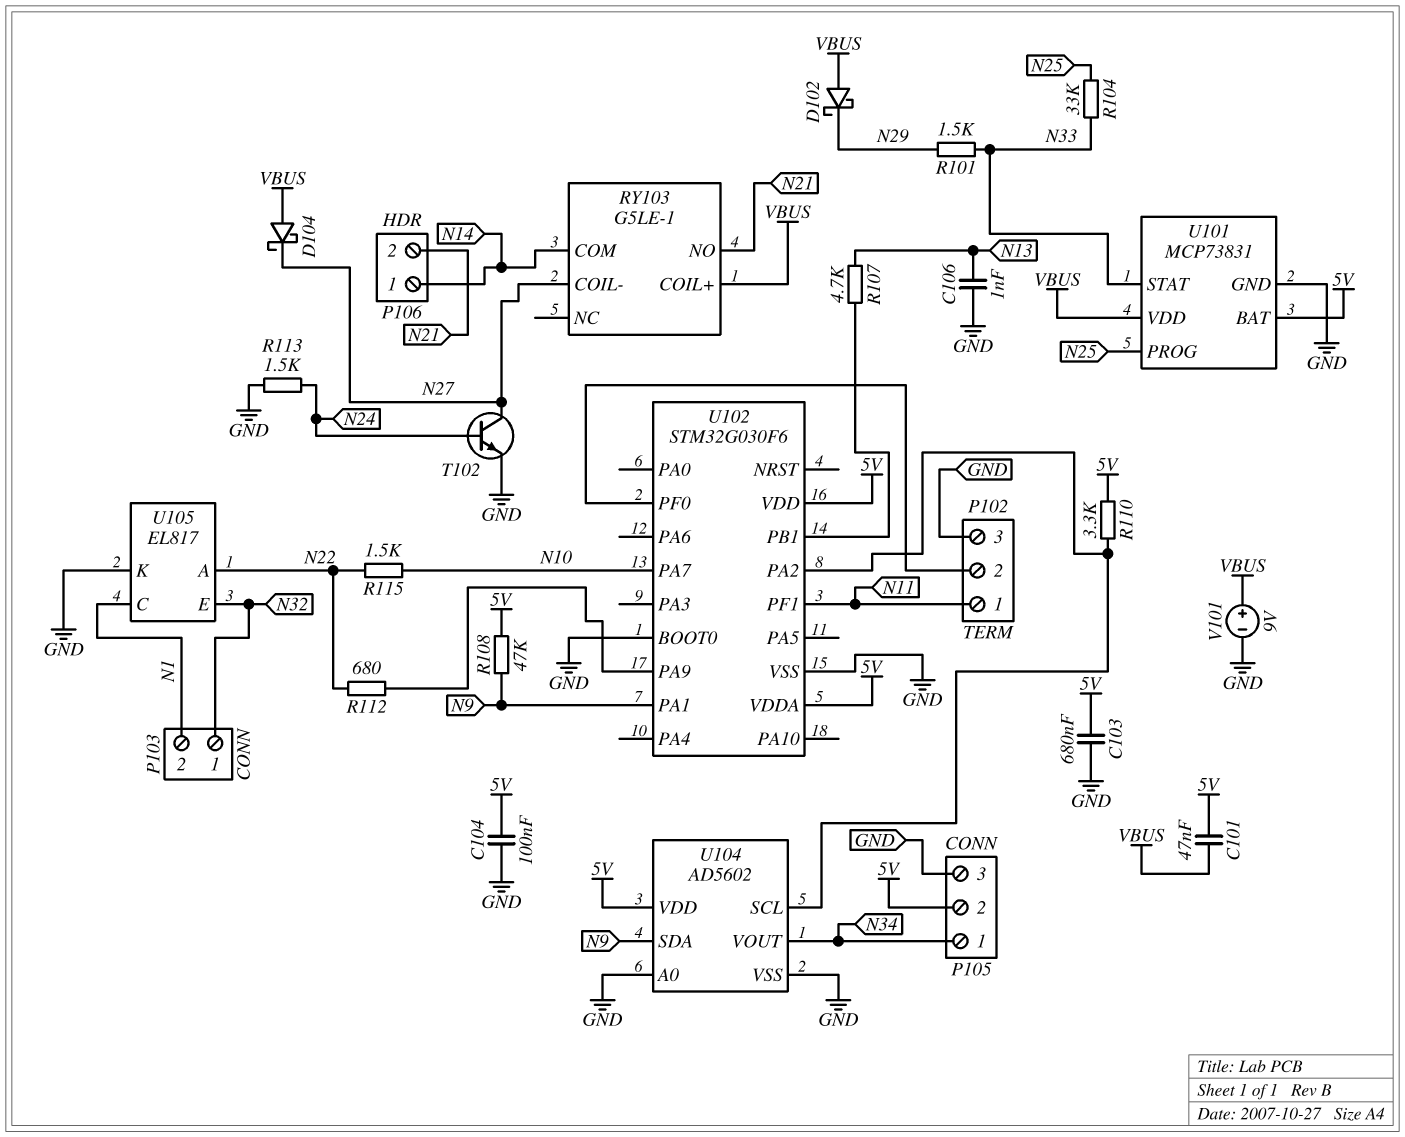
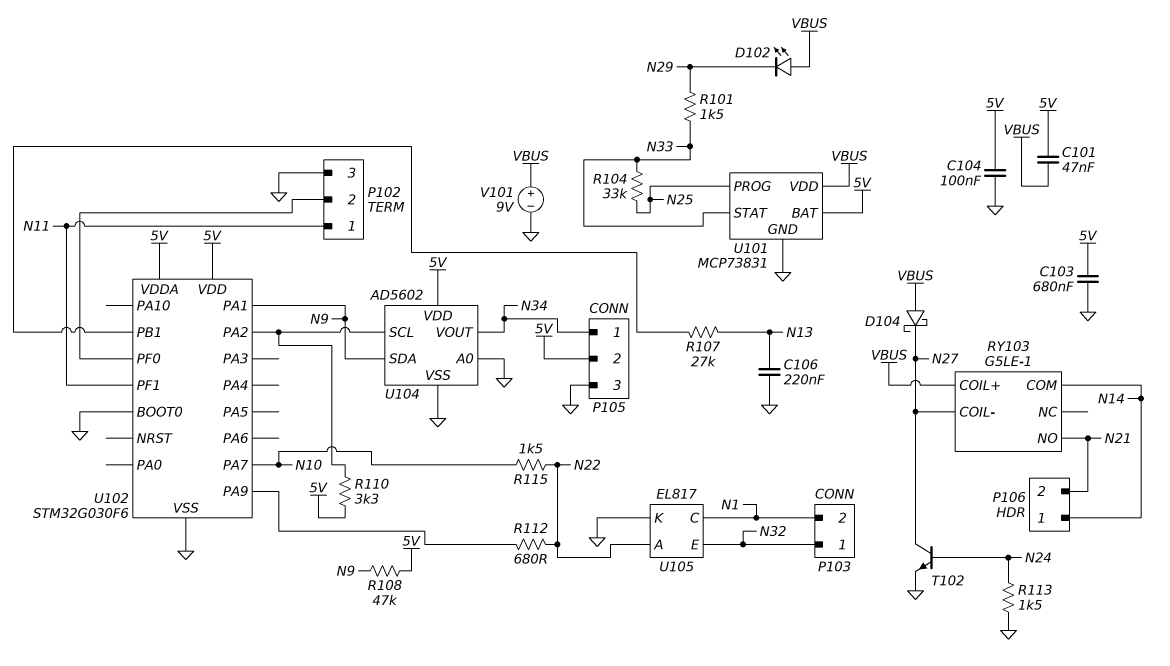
C106: 1nF (GND, N13) -> 220nF (GND, N13)
D102: schottky (A VBUS, K N29) -> LED (A VBUS, K N29)
R107: 4.7k (N13, U102/PB1) -> 27k (N13, U102/PB1)

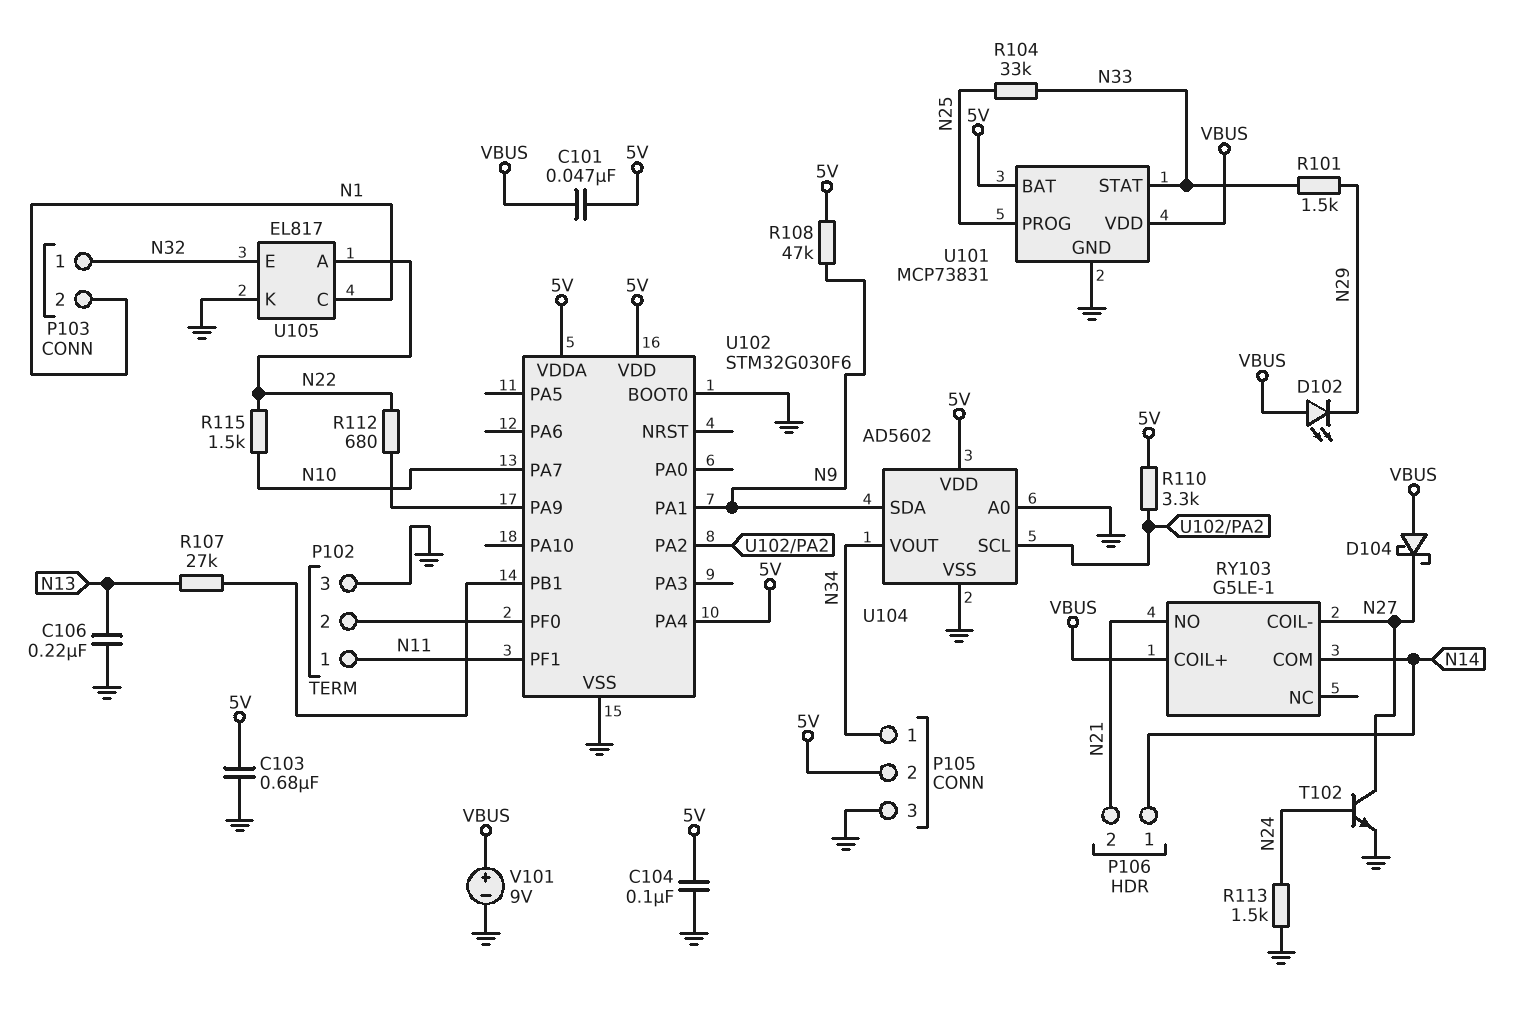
U102 pin PA4: none -> 5V

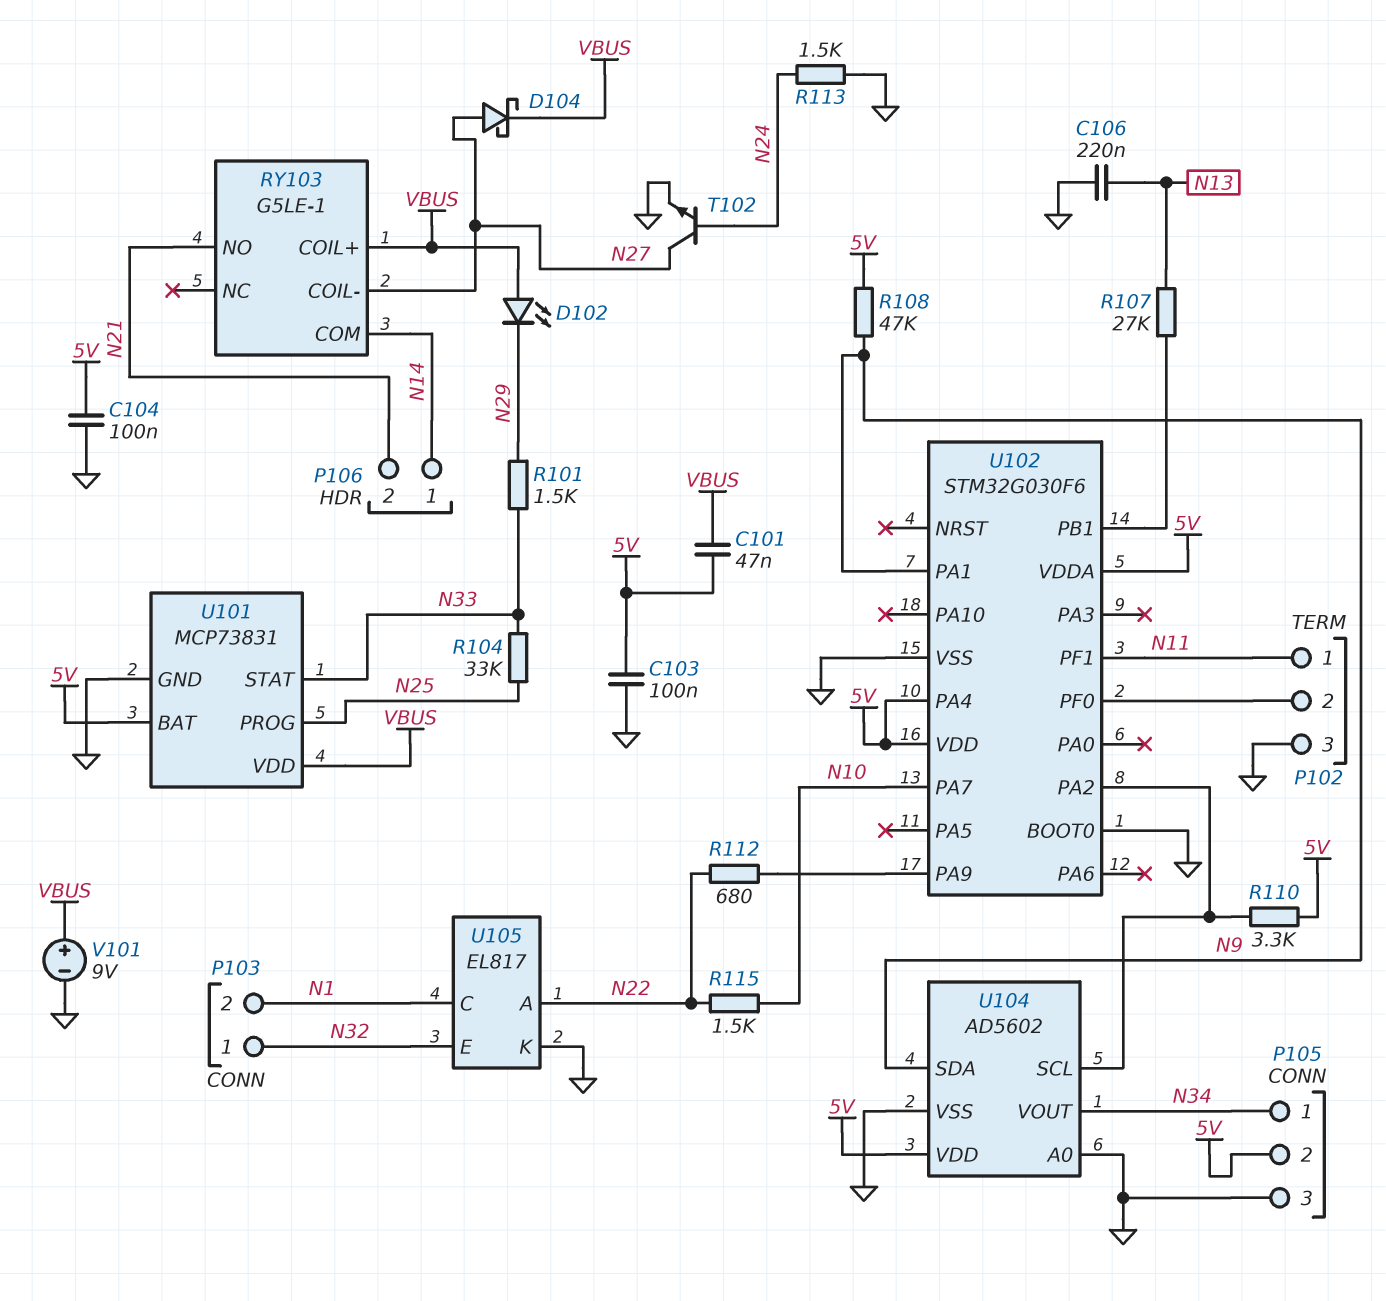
C103: 680nF (5V, GND) -> 100nF (5V, GND)
D104: schottky (A VBUS, K N27) -> schottky (A N27, K VBUS)

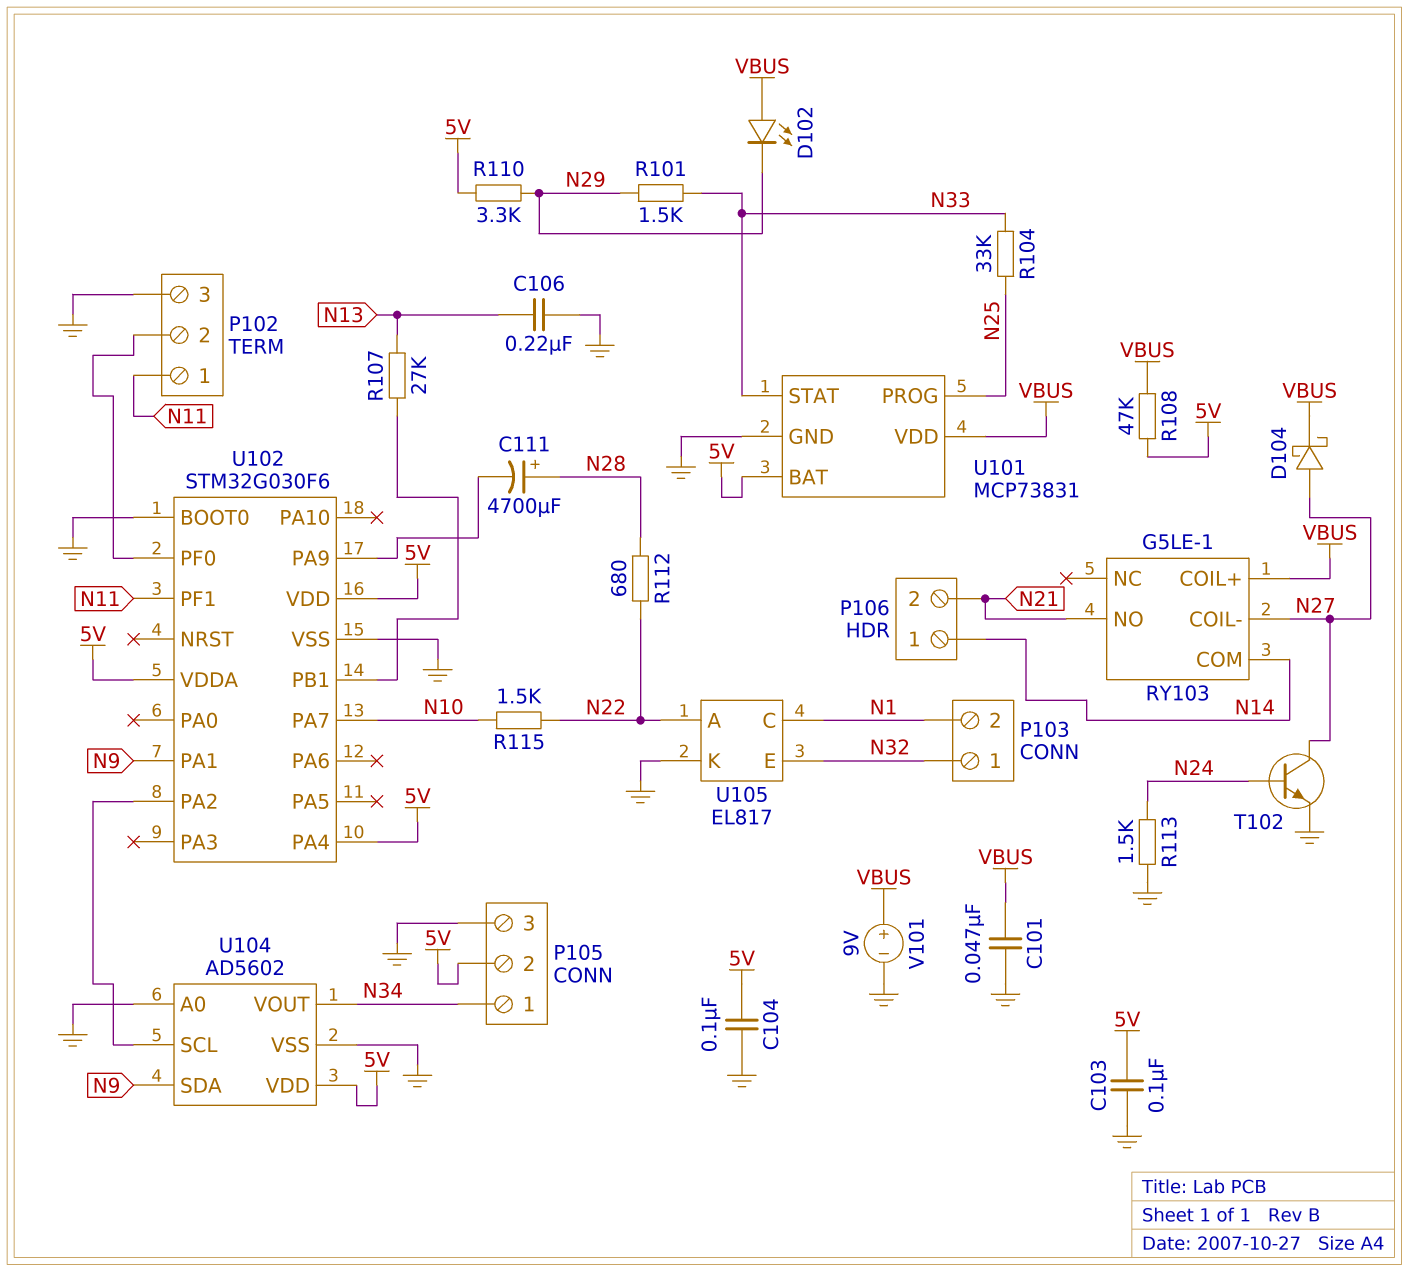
C101: 47nF (5V, VBUS) -> 47nF (GND, VBUS)
C111: none -> 4700uF (plus N28, minus U102/PA9)
R108: 47k (5V, N9) -> 47k (5V, VBUS)
R110: 3.3k (5V, U102/PA2) -> 3.3k (5V, N29)
R112: 680 (N22, U102/PA9) -> 680 (N22, N28)

